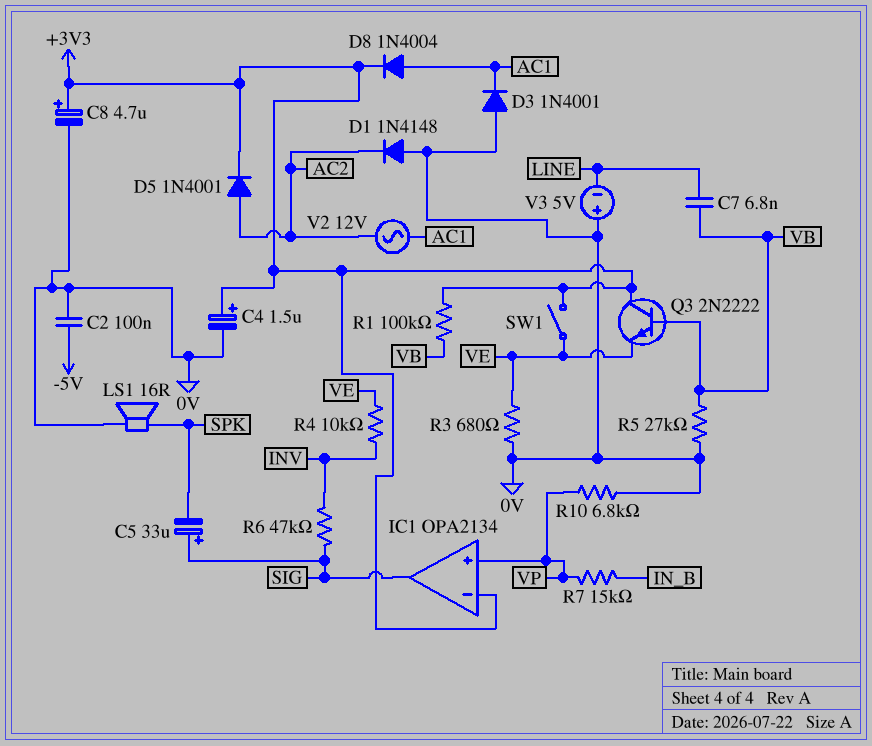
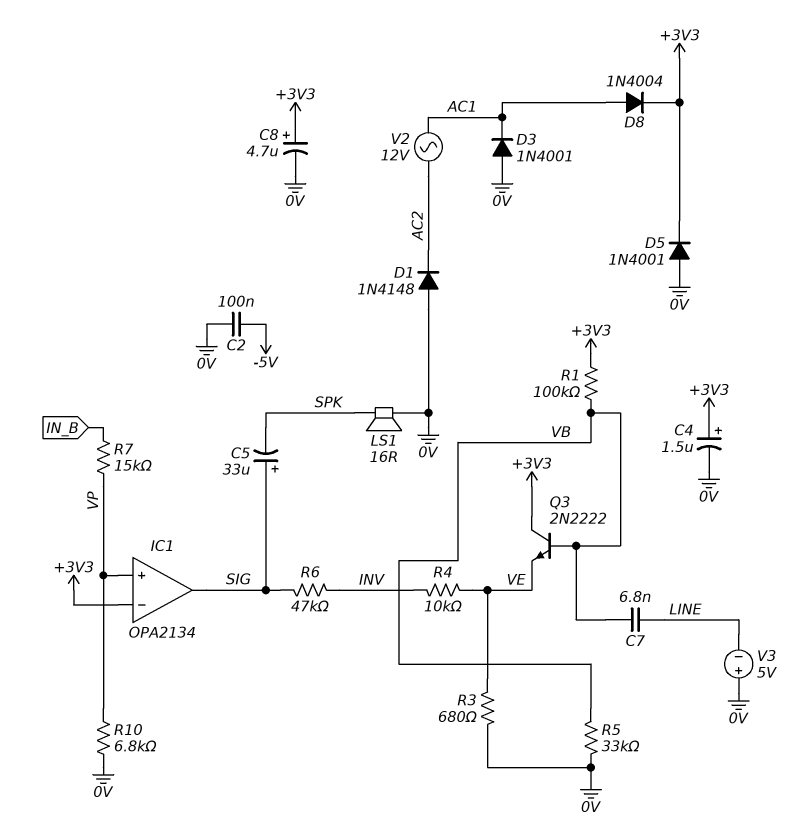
D5: diode 1N4001 (A AC2, K +3V3) -> diode 1N4001 (A 0V, K +3V3)
R5: 27k (0V, VB) -> 33k (0V, VB)
SW1: switch (+3V3, VE) -> none

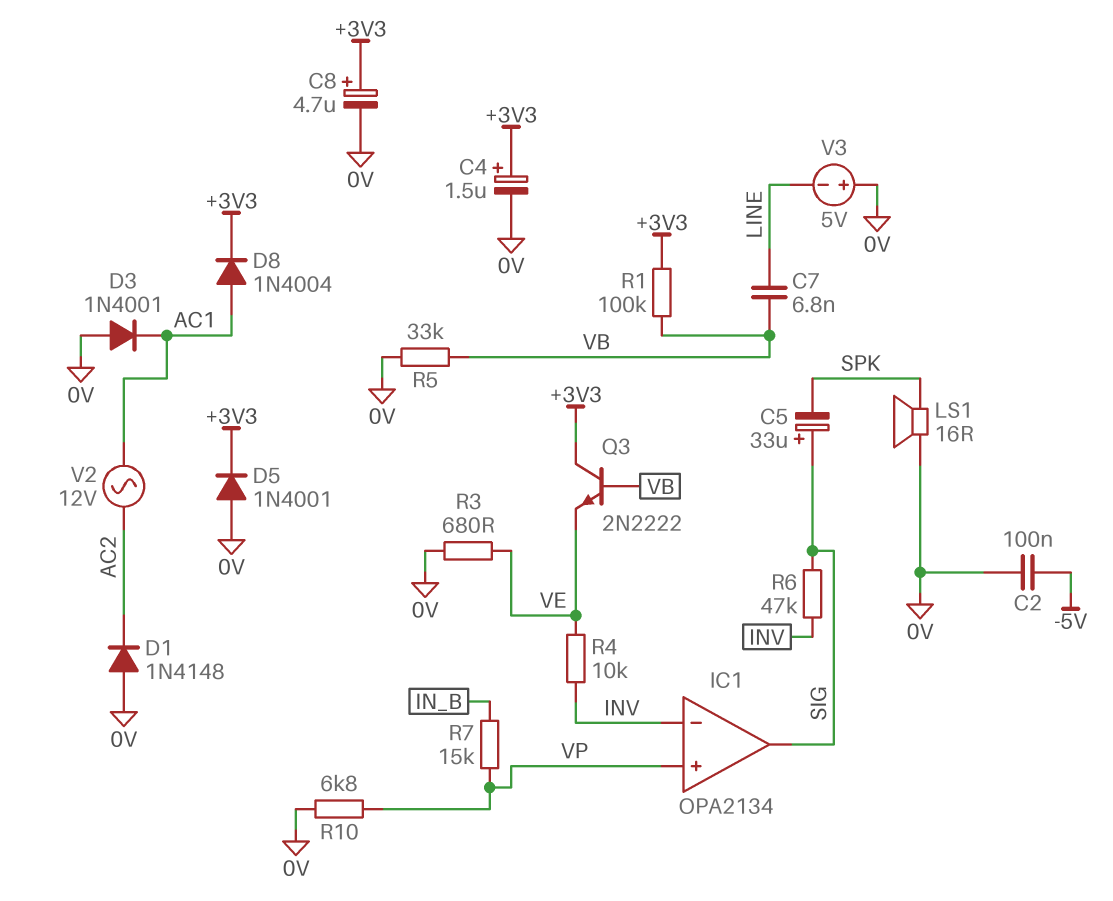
IC1 pin in-: +3V3 -> INV

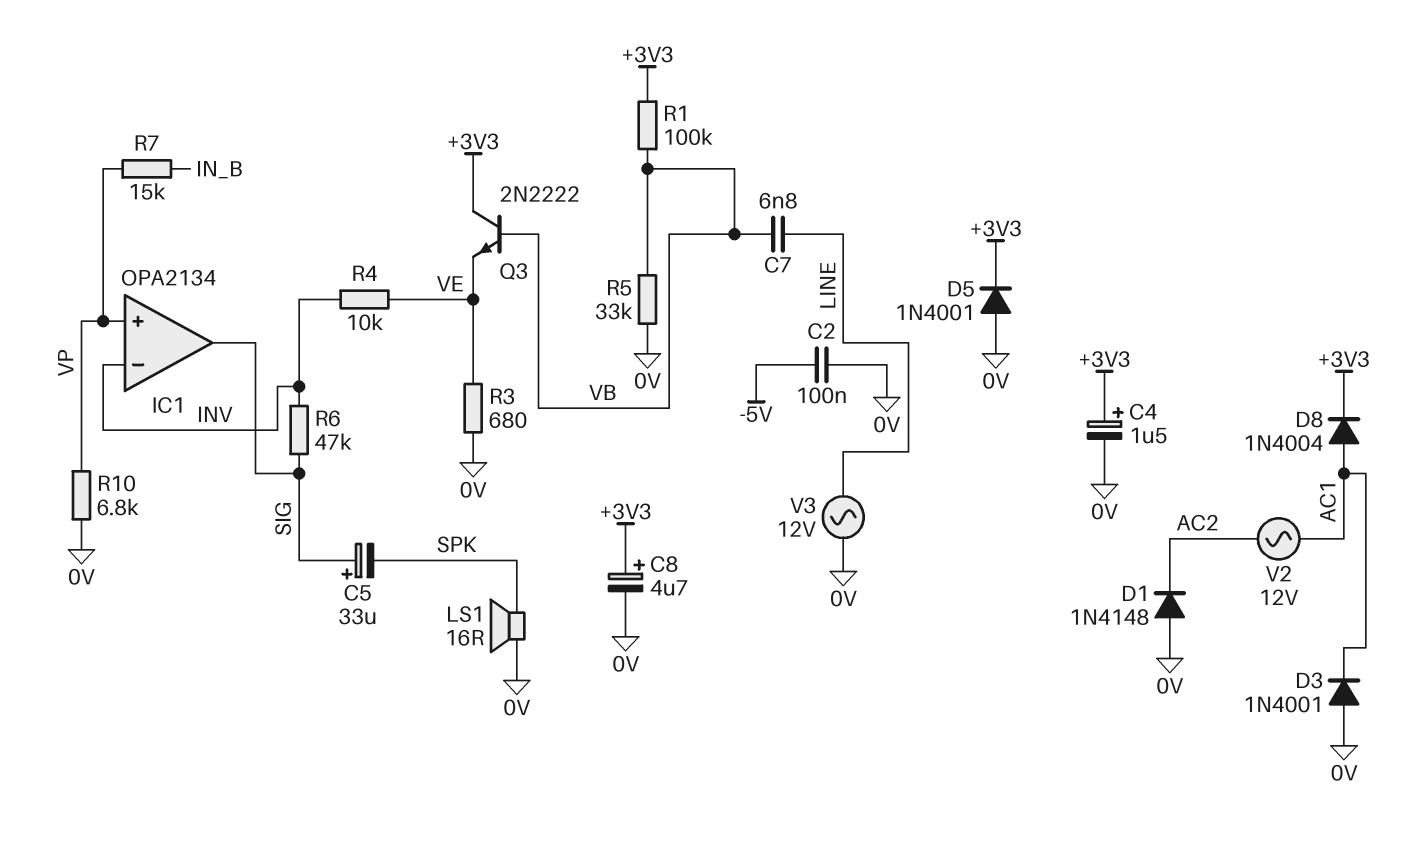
V3: 5V (plus 0V, minus LINE) -> AC 12V (0V, LINE)

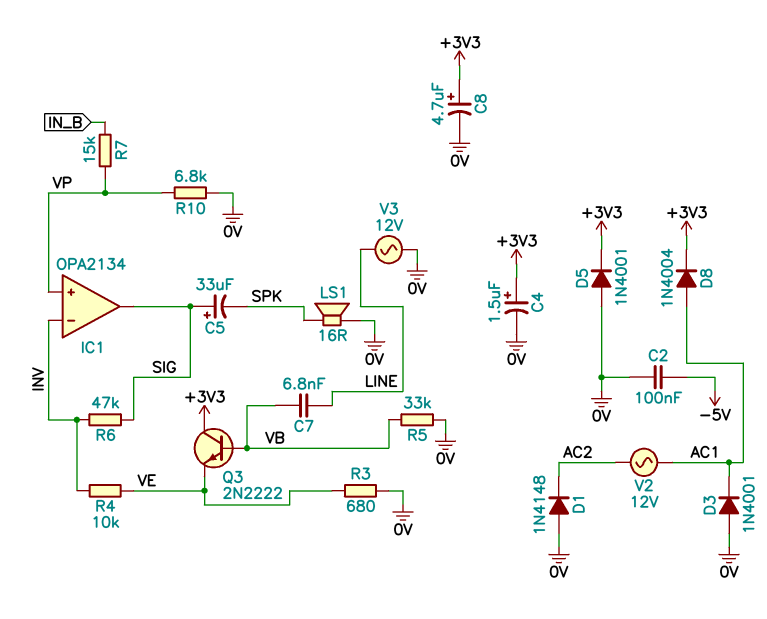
R1: 100k (+3V3, VB) -> none

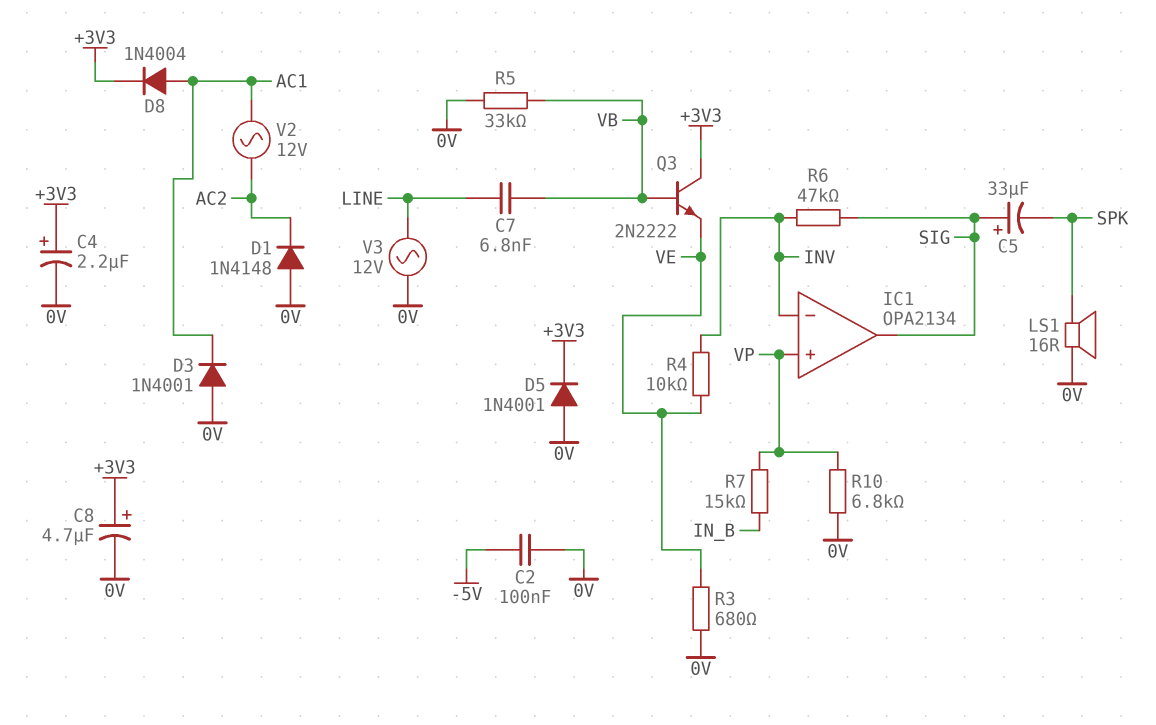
C4: 1.5uF (plus +3V3, minus 0V) -> 2.2uF (plus +3V3, minus 0V)

